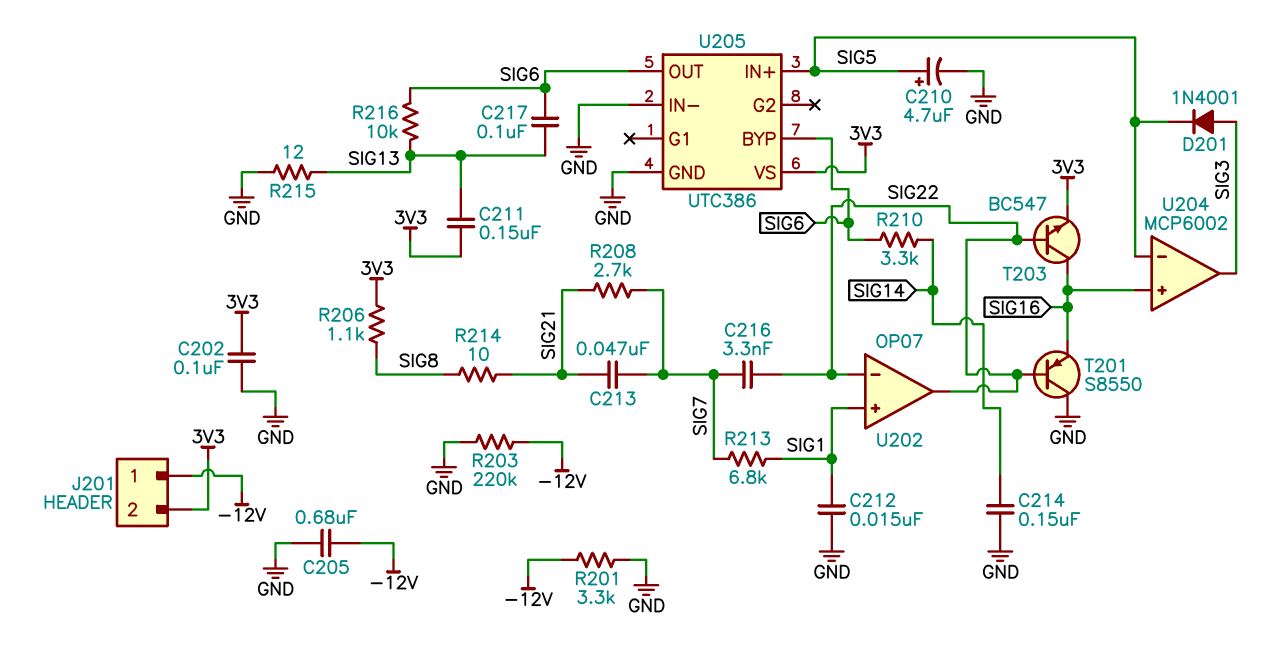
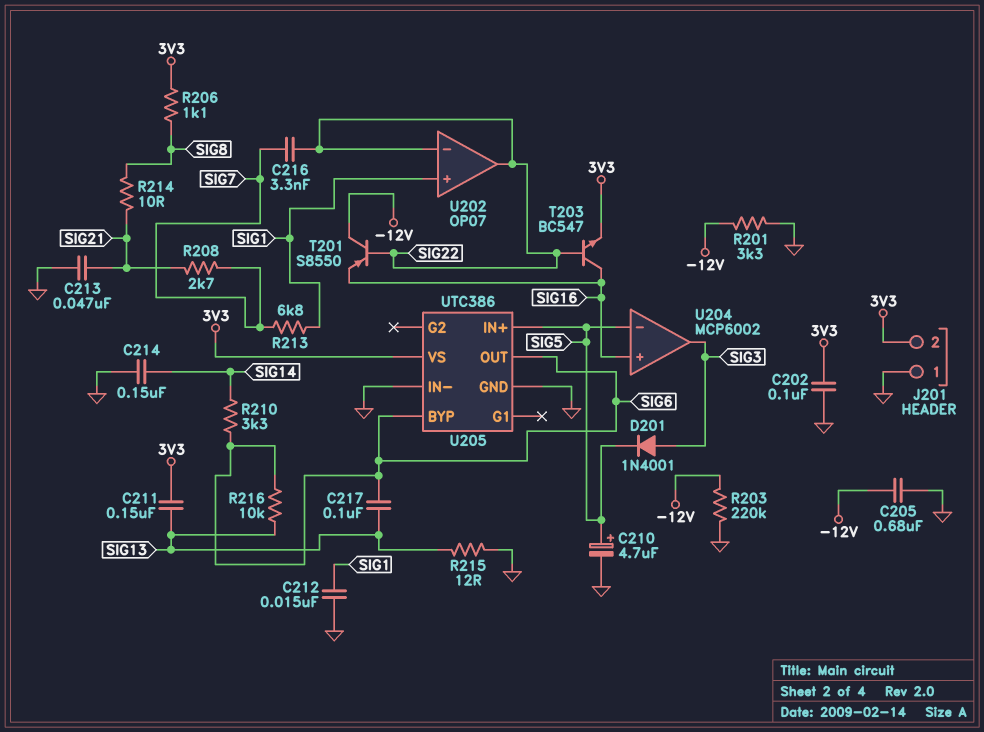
C213: 47nF (SIG7, SIG21) -> 47nF (GND, SIG21)
J201 pin 1: -12V -> GND
T201: PNP S8550 (B SIG22, C GND, E SIG16) -> PNP S8550 (B SIG22, C -12V, E SIG16)

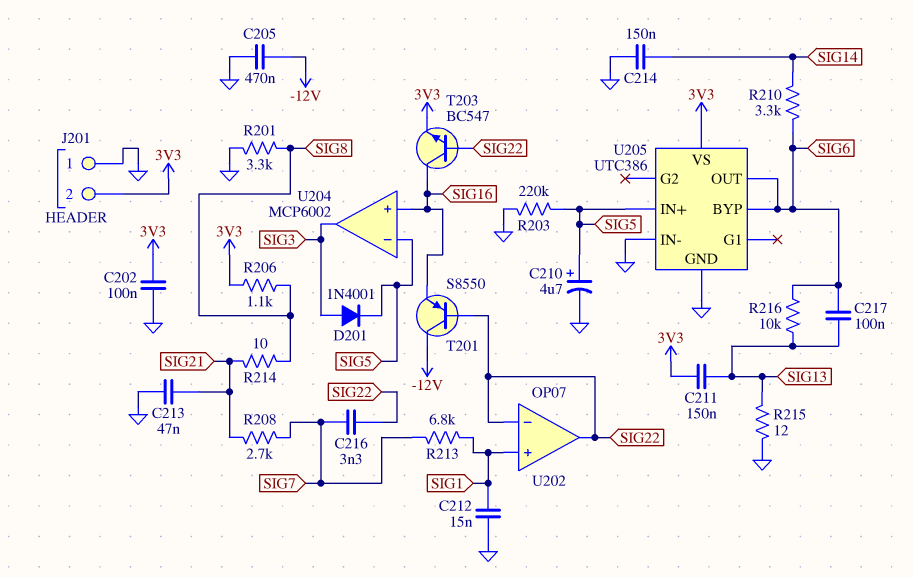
C205: 680nF (-12V, GND) -> 470nF (-12V, GND)
R201: 3.3k (-12V, GND) -> 3.3k (GND, SIG8)
R203: 220k (-12V, GND) -> 220k (GND, SIG5)

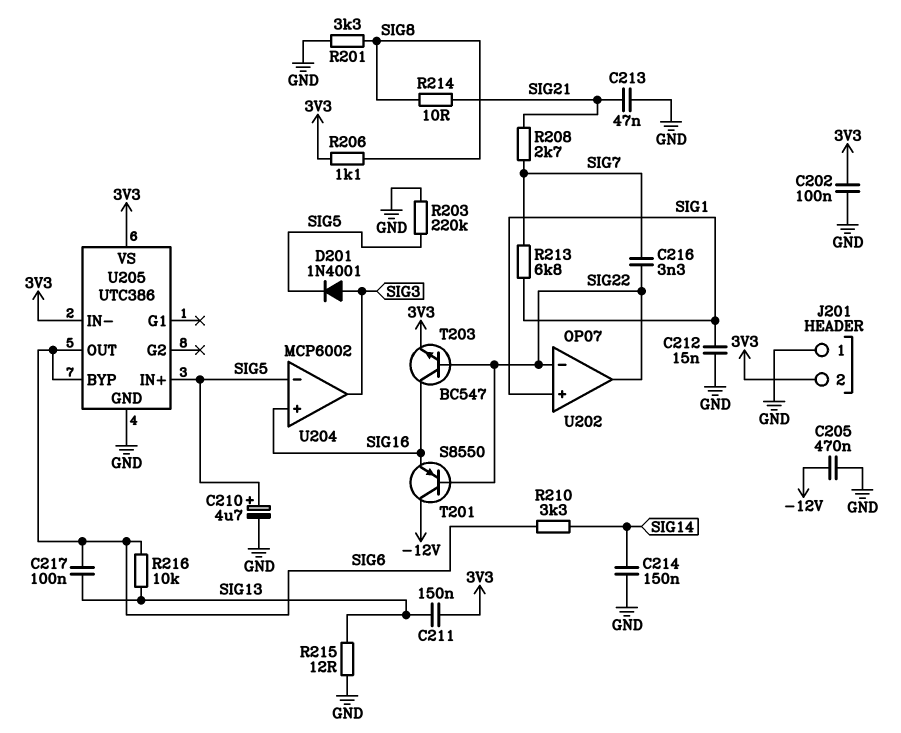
U205 pin IN-: GND -> 3V3

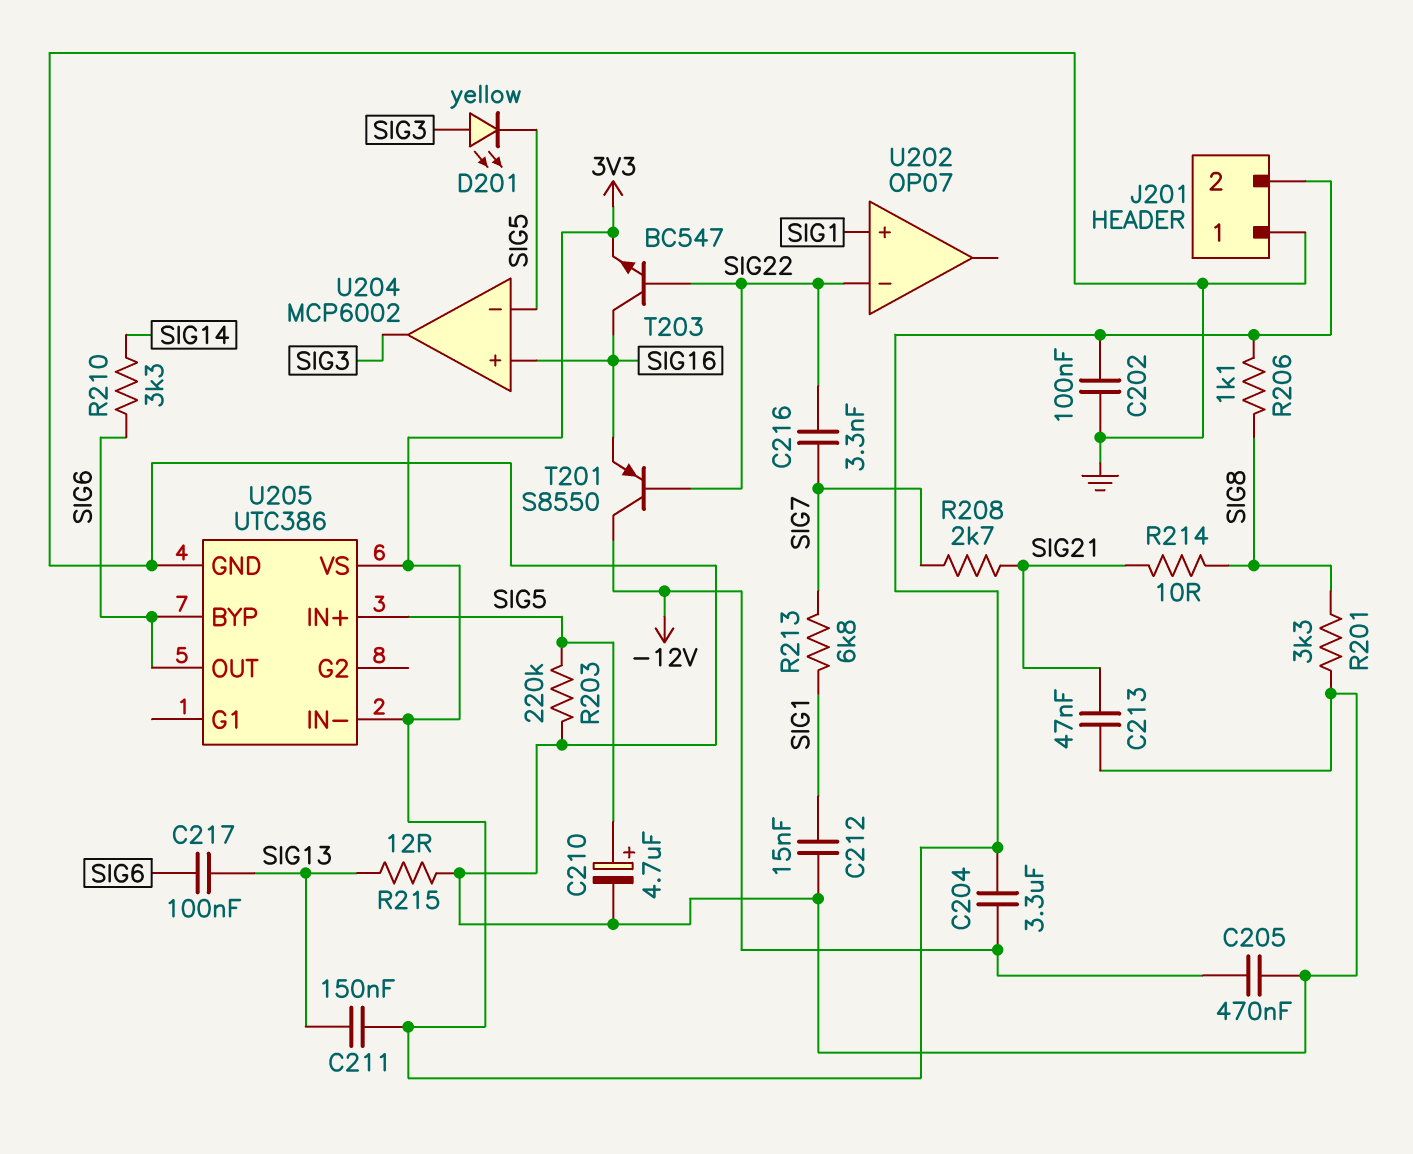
C204: none -> 3.3uF (-12V, 3V3)
C214: 150nF (GND, SIG14) -> none
D201: diode 1N4001 (A SIG3, K SIG5) -> LED yellow (A SIG3, K SIG5)
R216: 10k (SIG6, SIG13) -> none
U202 pin out: SIG22 -> none

